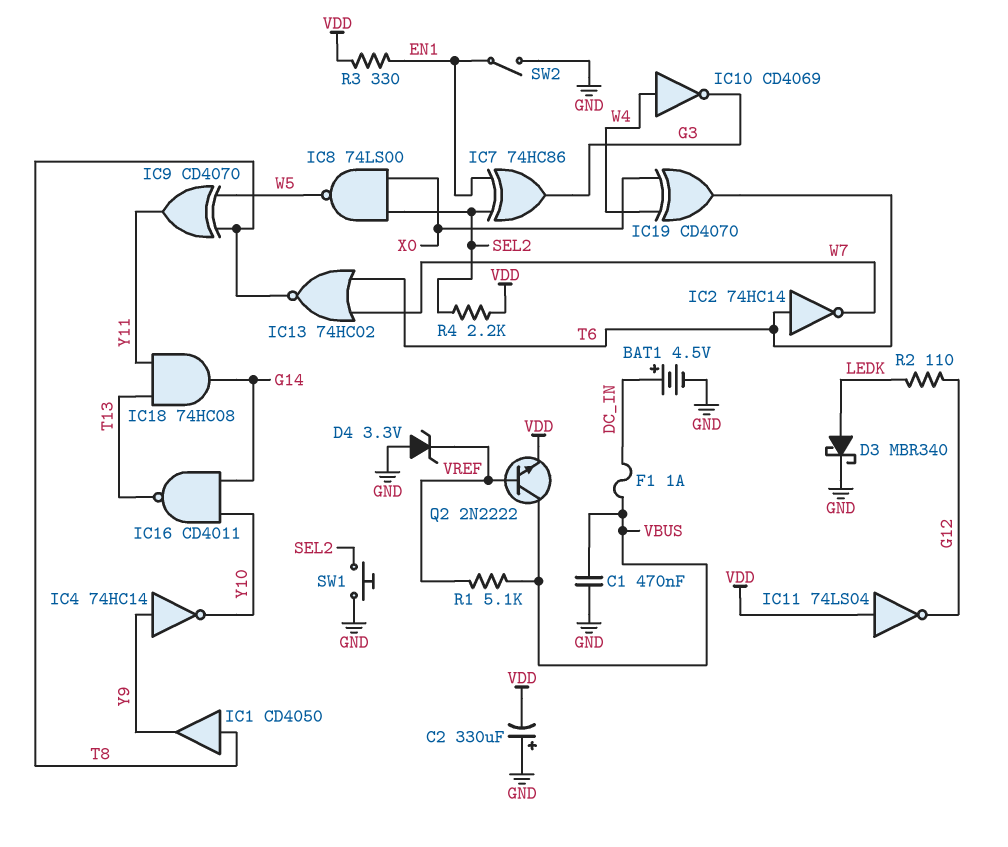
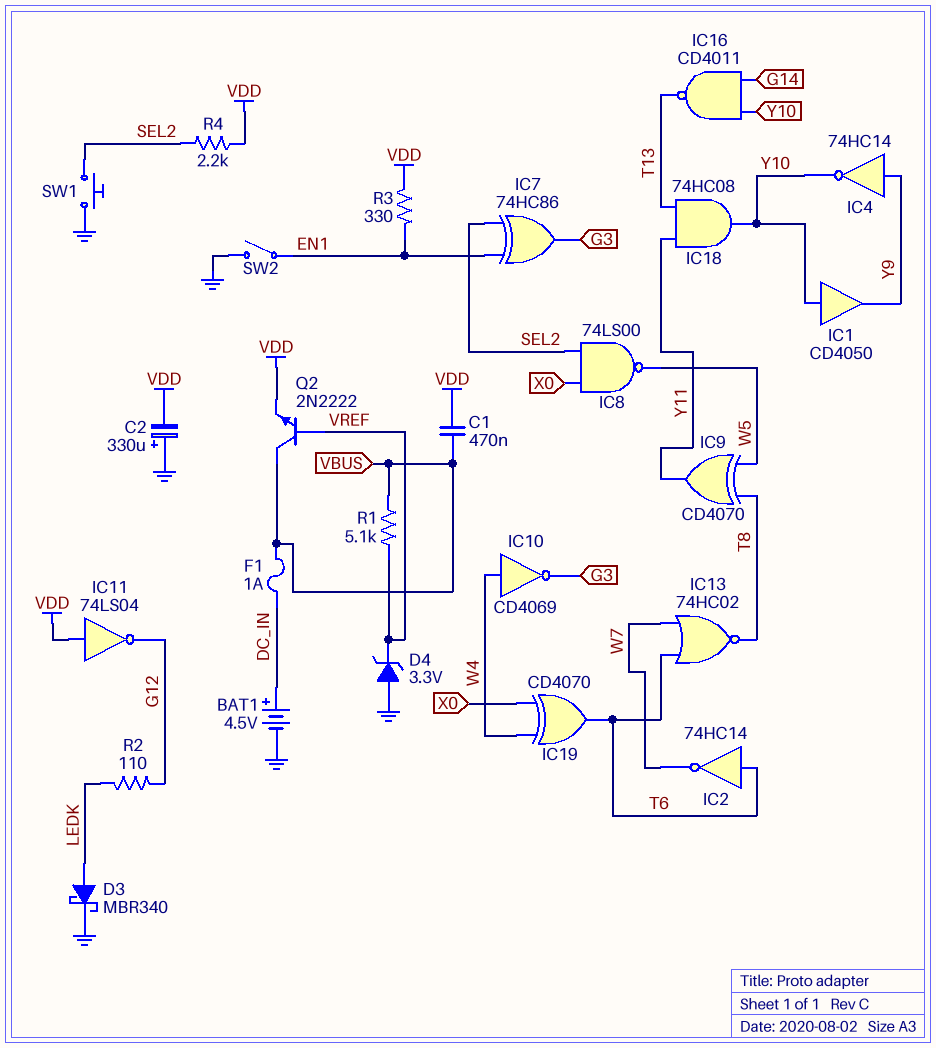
C1: 470nF (GND, VBUS) -> 470nF (VBUS, VDD)
IC1: buffer CD4050 (in T8, out Y9) -> buffer CD4050 (in Y10, out Y9)
IC18: AND 74HC08 (in T13, in Y11, out G14) -> AND 74HC08 (in T13, in Y11, out Y10)

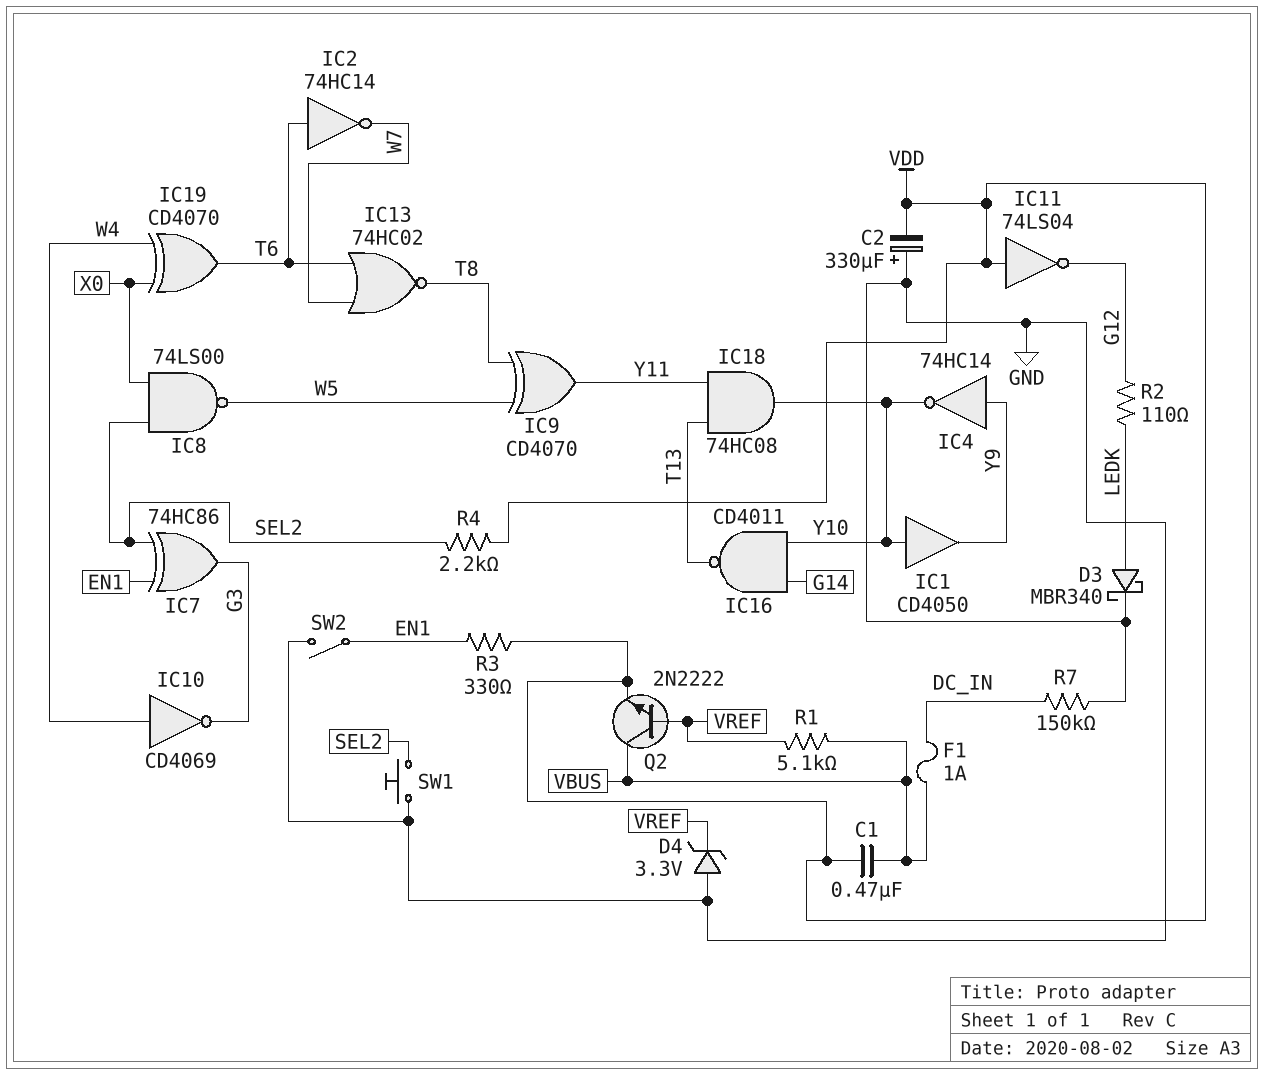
BAT1: 4.5V (plus DC_IN, minus GND) -> none
R7: none -> 150k (DC_IN, GND)

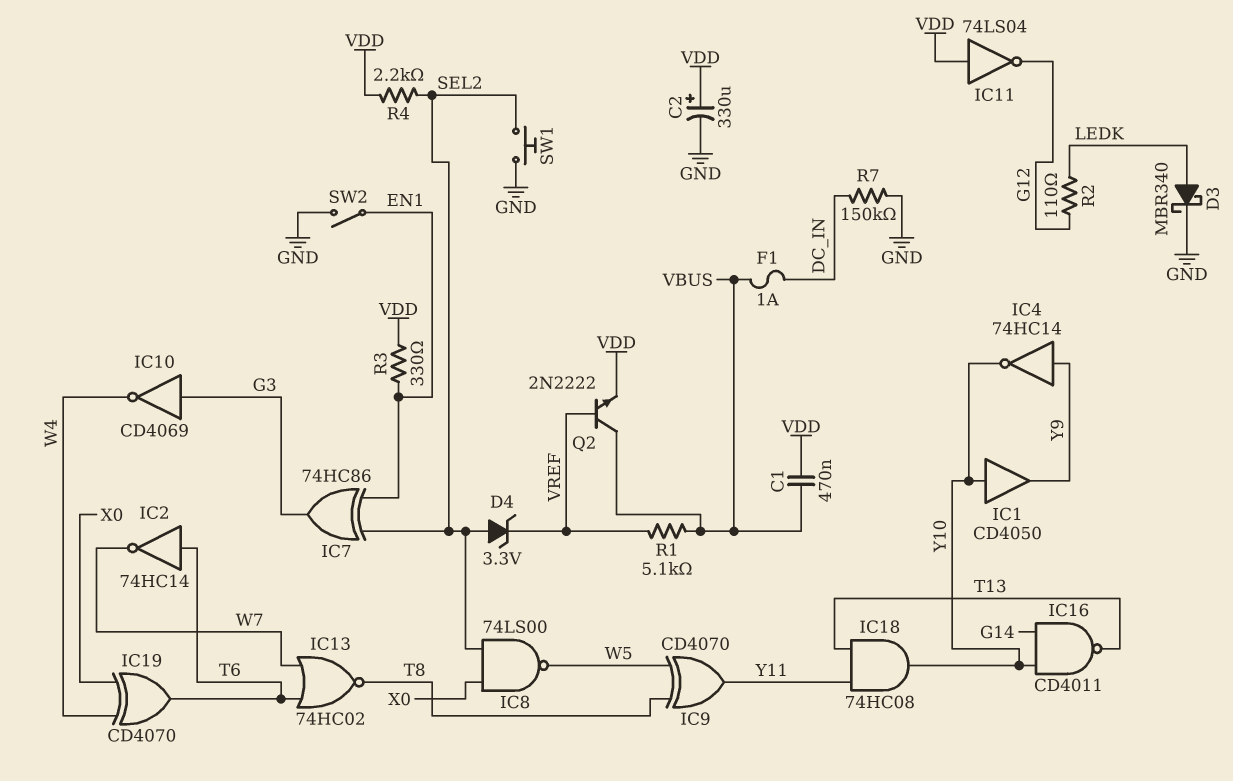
C2: 330uF (plus GND, minus VDD) -> 330uF (plus VDD, minus GND)
D4: zener 3.3V (A GND, K VREF) -> zener 3.3V (A SEL2, K VREF)
IC10: NOT CD4069 (in W4, out G3) -> NOT CD4069 (in G3, out W4)

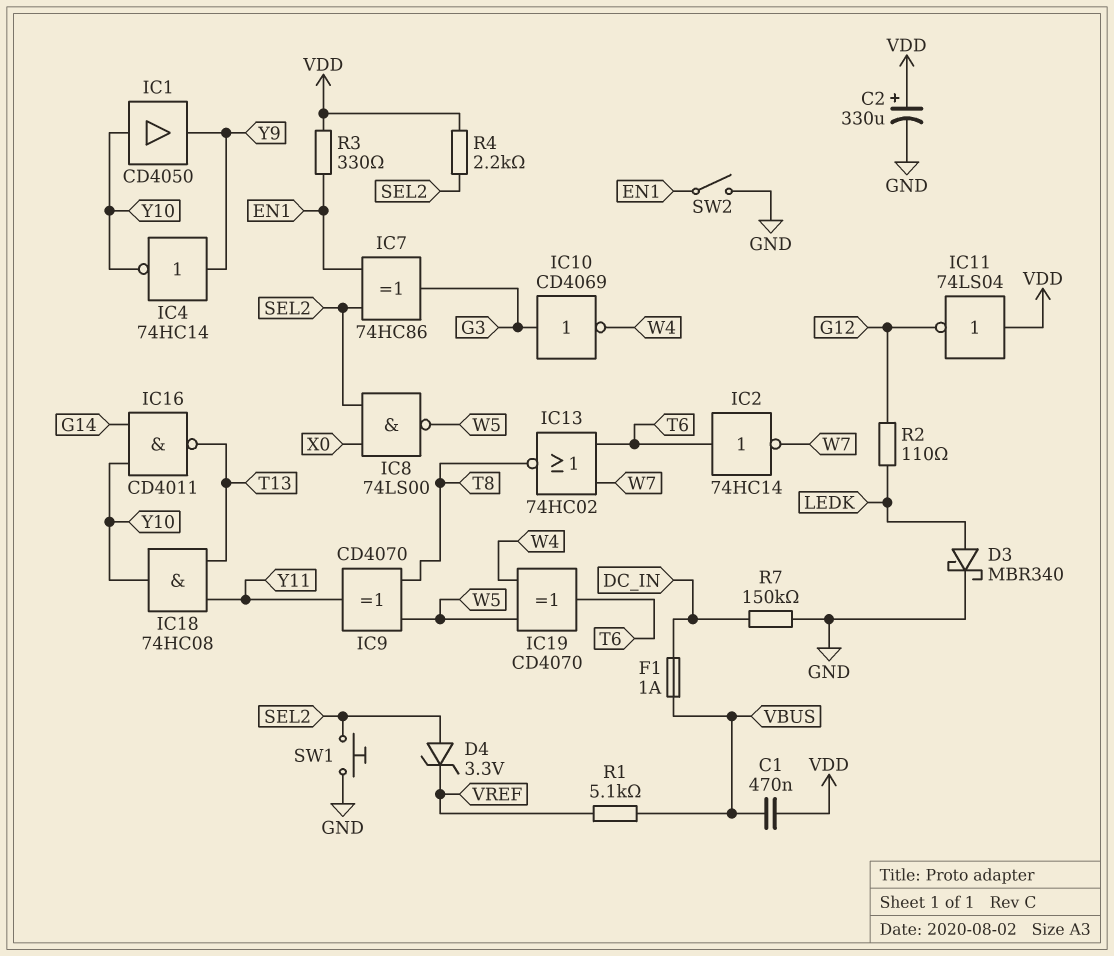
IC19: XOR CD4070 (in W4, in X0, out T6) -> XOR CD4070 (in W4, in W5, out T6)
Q2: NPN 2N2222 (B VREF, C VBUS, E VDD) -> none

